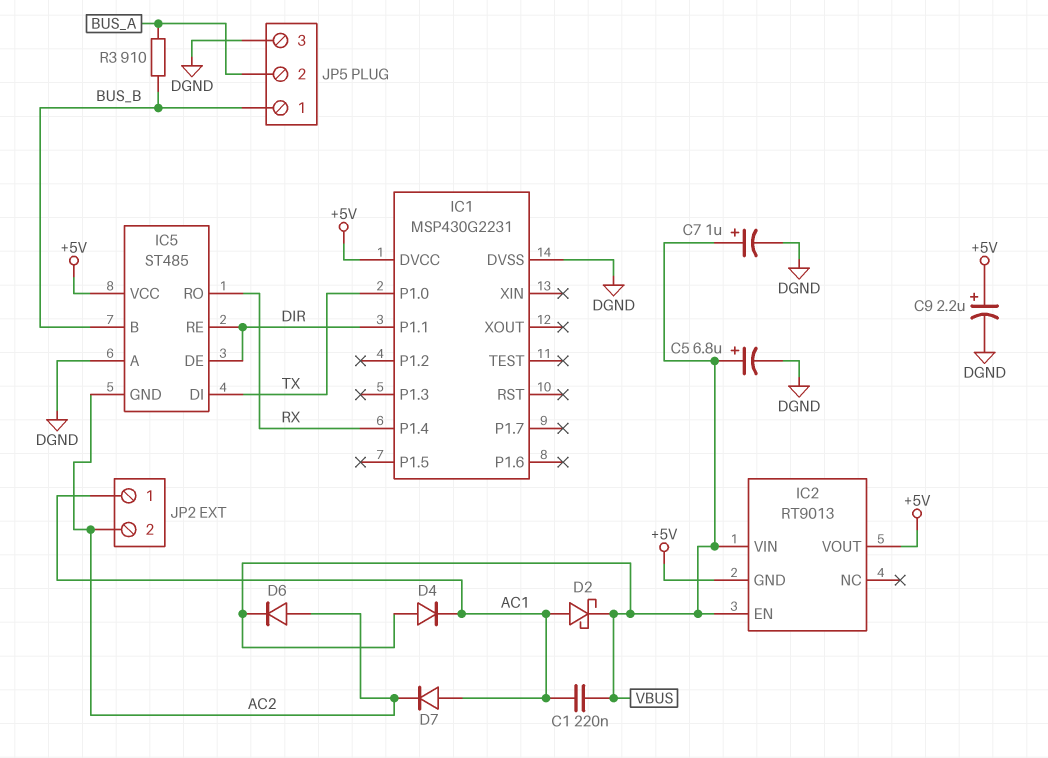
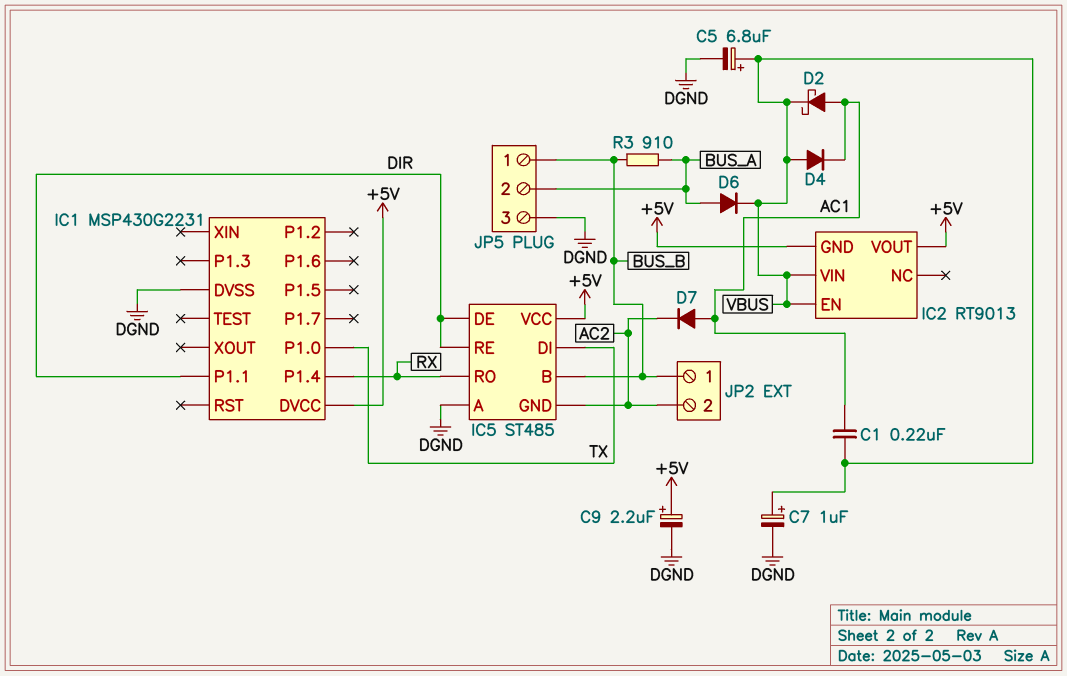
D6: diode (A AC2, K VBUS) -> diode (A BUS_A, K VBUS)
JP2 pin 1: AC1 -> BUS_B

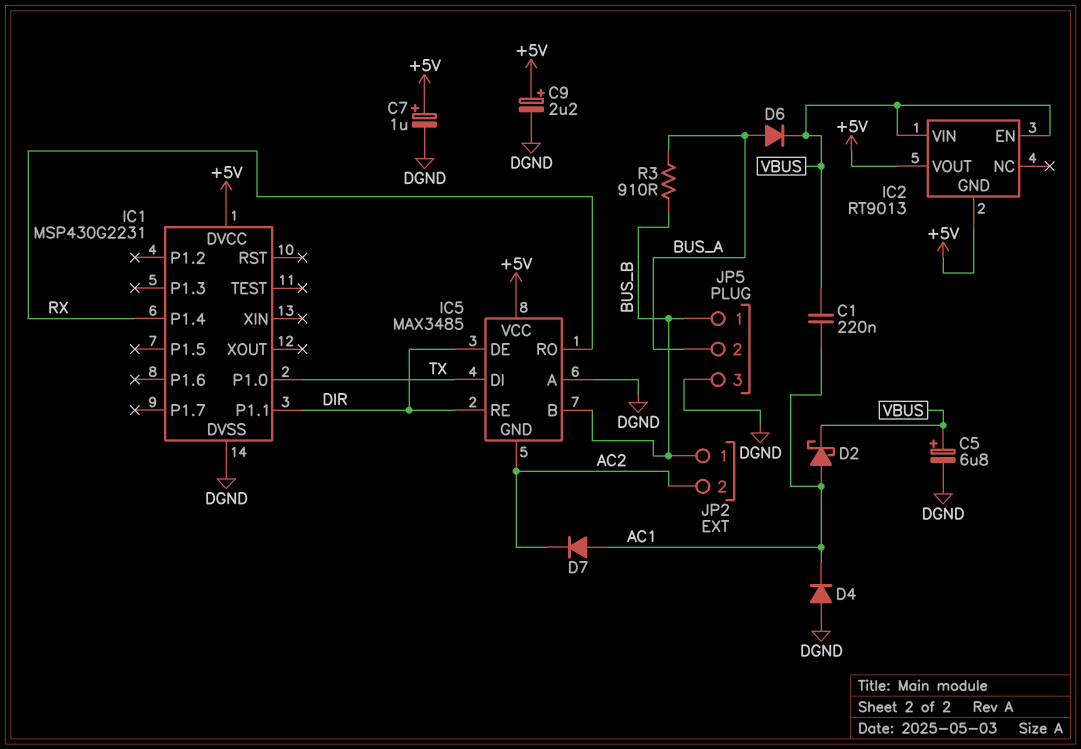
C7: 1uF (plus VBUS, minus DGND) -> 1uF (plus +5V, minus DGND)
D4: diode (A VBUS, K AC1) -> diode (A DGND, K AC1)
IC5: ST485 -> MAX3485

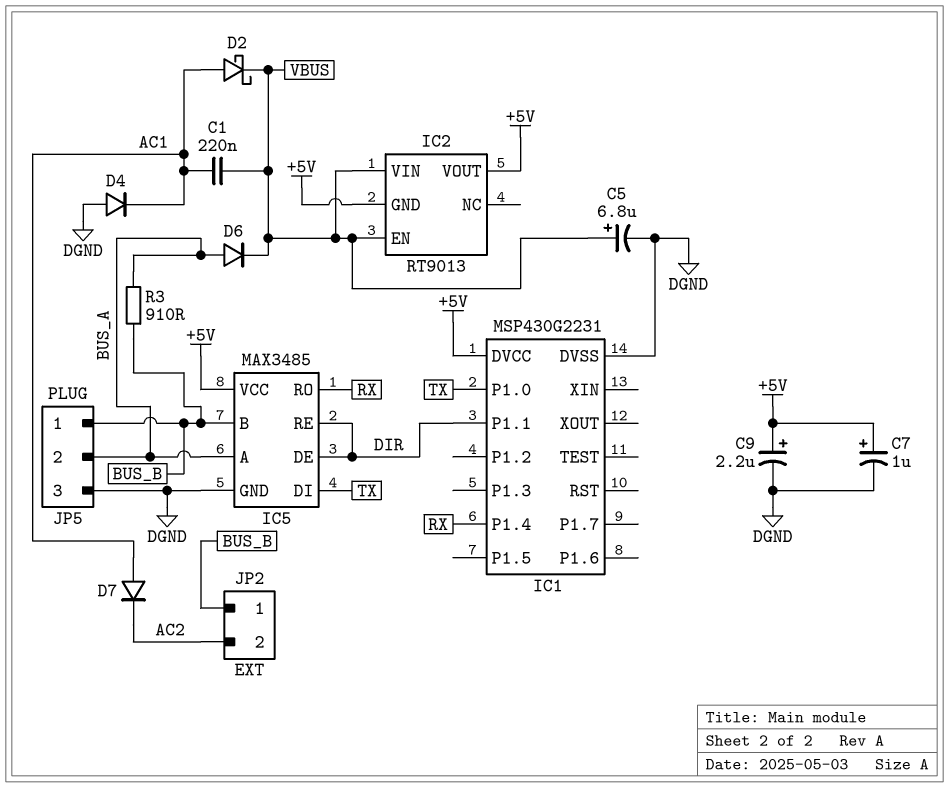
IC5 pin A: DGND -> BUS_A
IC5 pin GND: AC2 -> DGND

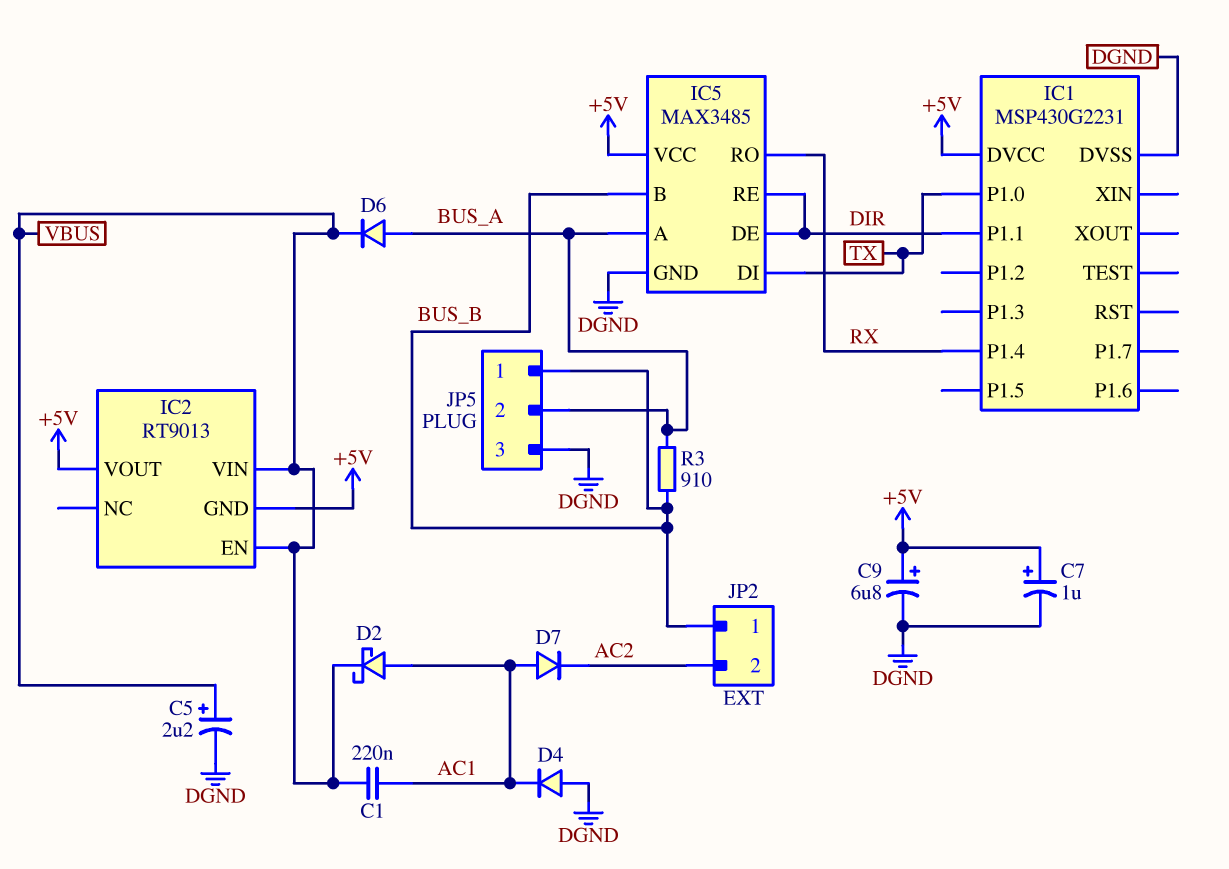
C5: 6.8uF (plus VBUS, minus DGND) -> 2.2uF (plus VBUS, minus DGND)
C9: 2.2uF (plus +5V, minus DGND) -> 6.8uF (plus +5V, minus DGND)

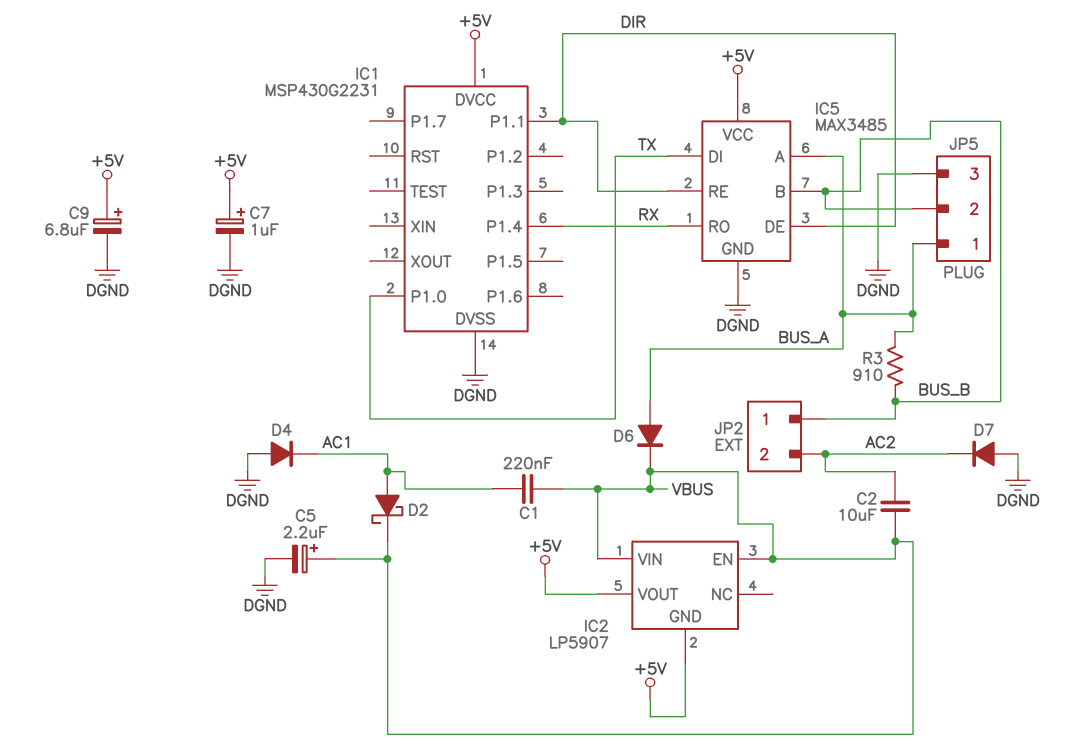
C2: none -> 10uF (AC2, VBUS)
D7: diode (A AC1, K AC2) -> diode (A DGND, K AC2)
IC2: RT9013 -> LP5907
JP5 pin 1: BUS_B -> BUS_A
JP5 pin 2: BUS_A -> BUS_B

